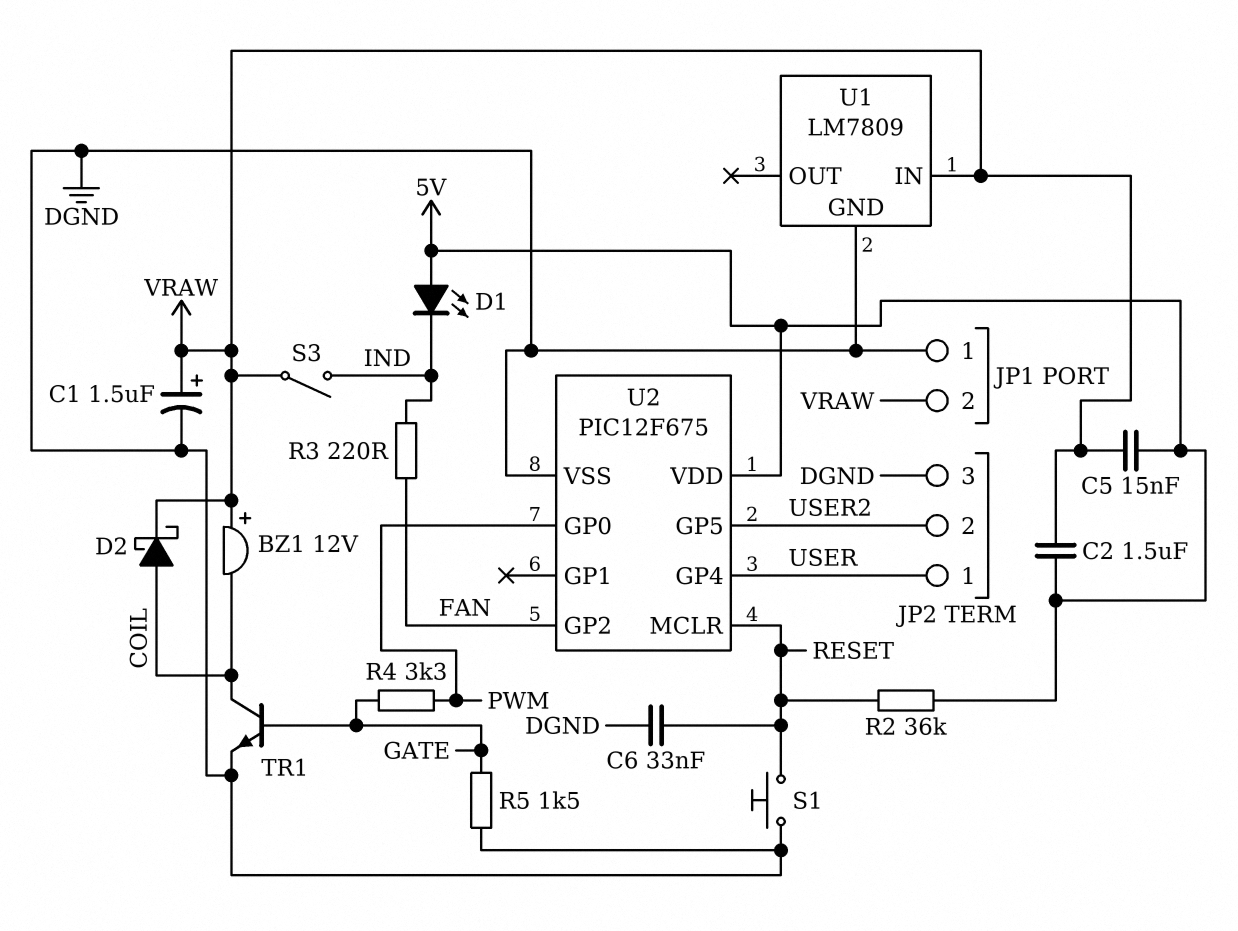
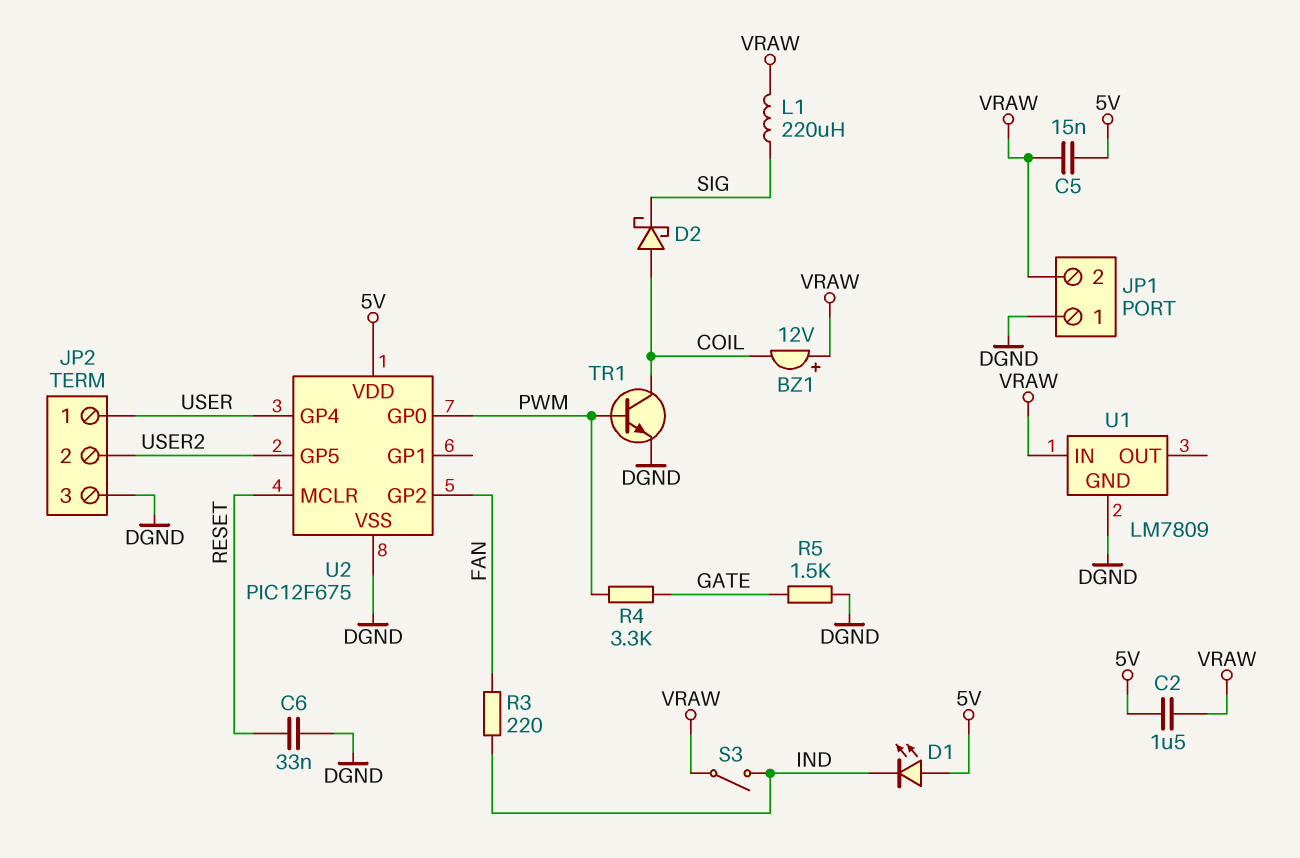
C1: 1.5uF (plus VRAW, minus DGND) -> none
D2: schottky (A COIL, K VRAW) -> schottky (A COIL, K SIG)
L1: none -> 220uH (SIG, VRAW)
R2: 36k (5V, RESET) -> none
S1: button (DGND, RESET) -> none
TR1: NPN (B GATE, C COIL, E DGND) -> NPN (B PWM, C COIL, E DGND)

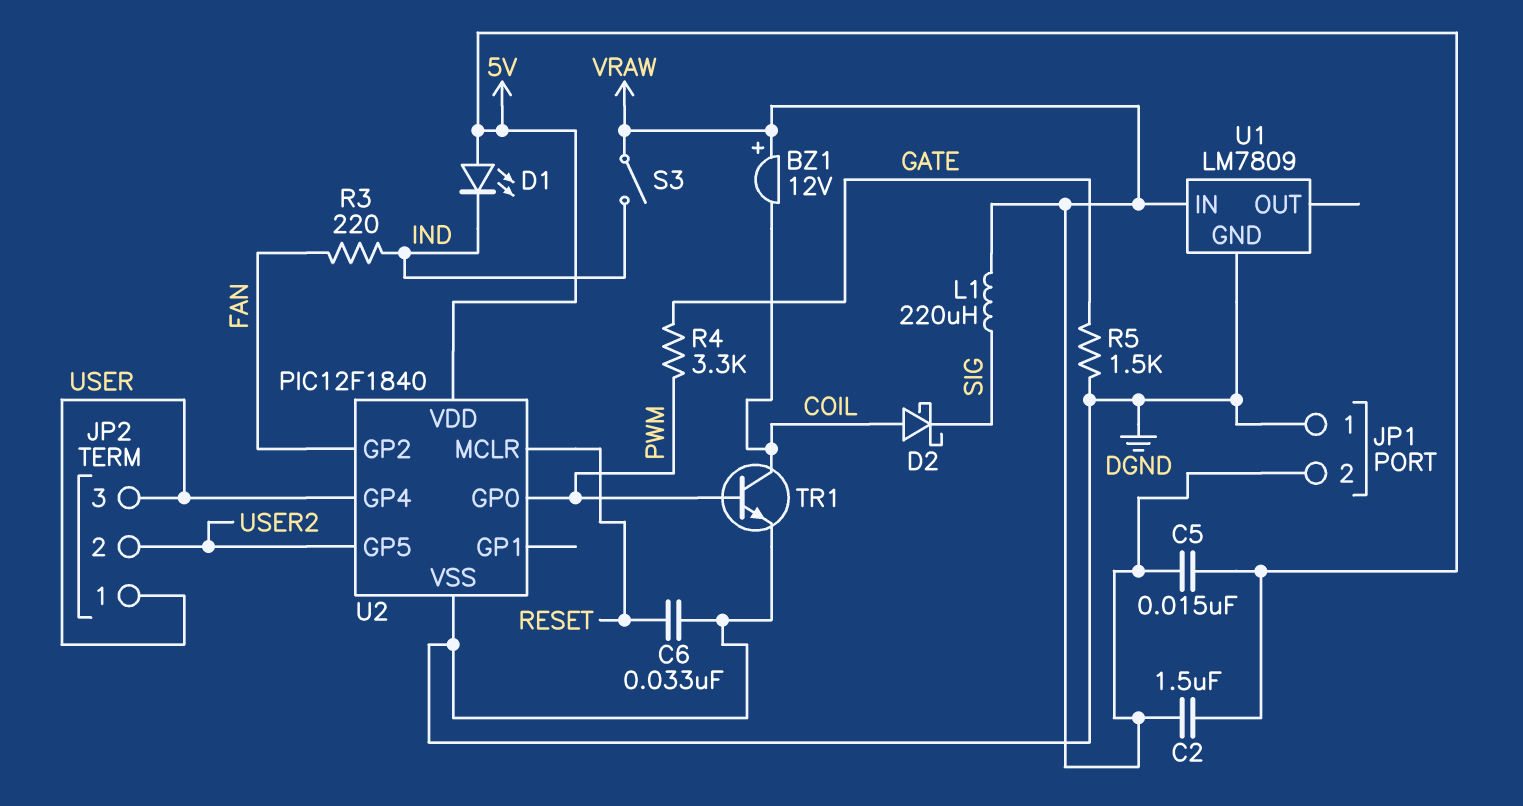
JP2 pin 3: DGND -> USER
U2: PIC12F675 -> PIC12F1840

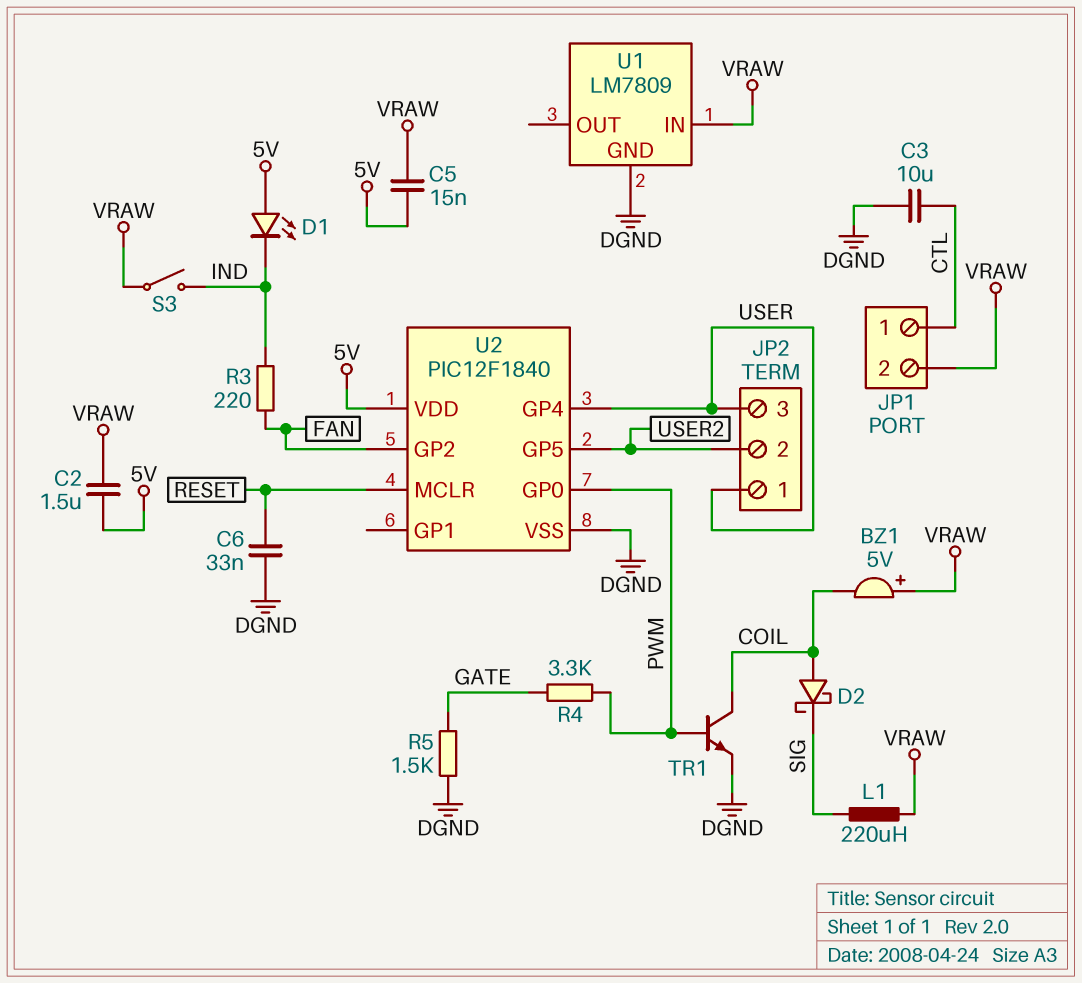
BZ1: buzzer 12V (plus VRAW, minus COIL) -> buzzer 5V (plus VRAW, minus COIL)
C3: none -> 10uF (CTL, DGND)
JP1 pin 1: DGND -> CTL

